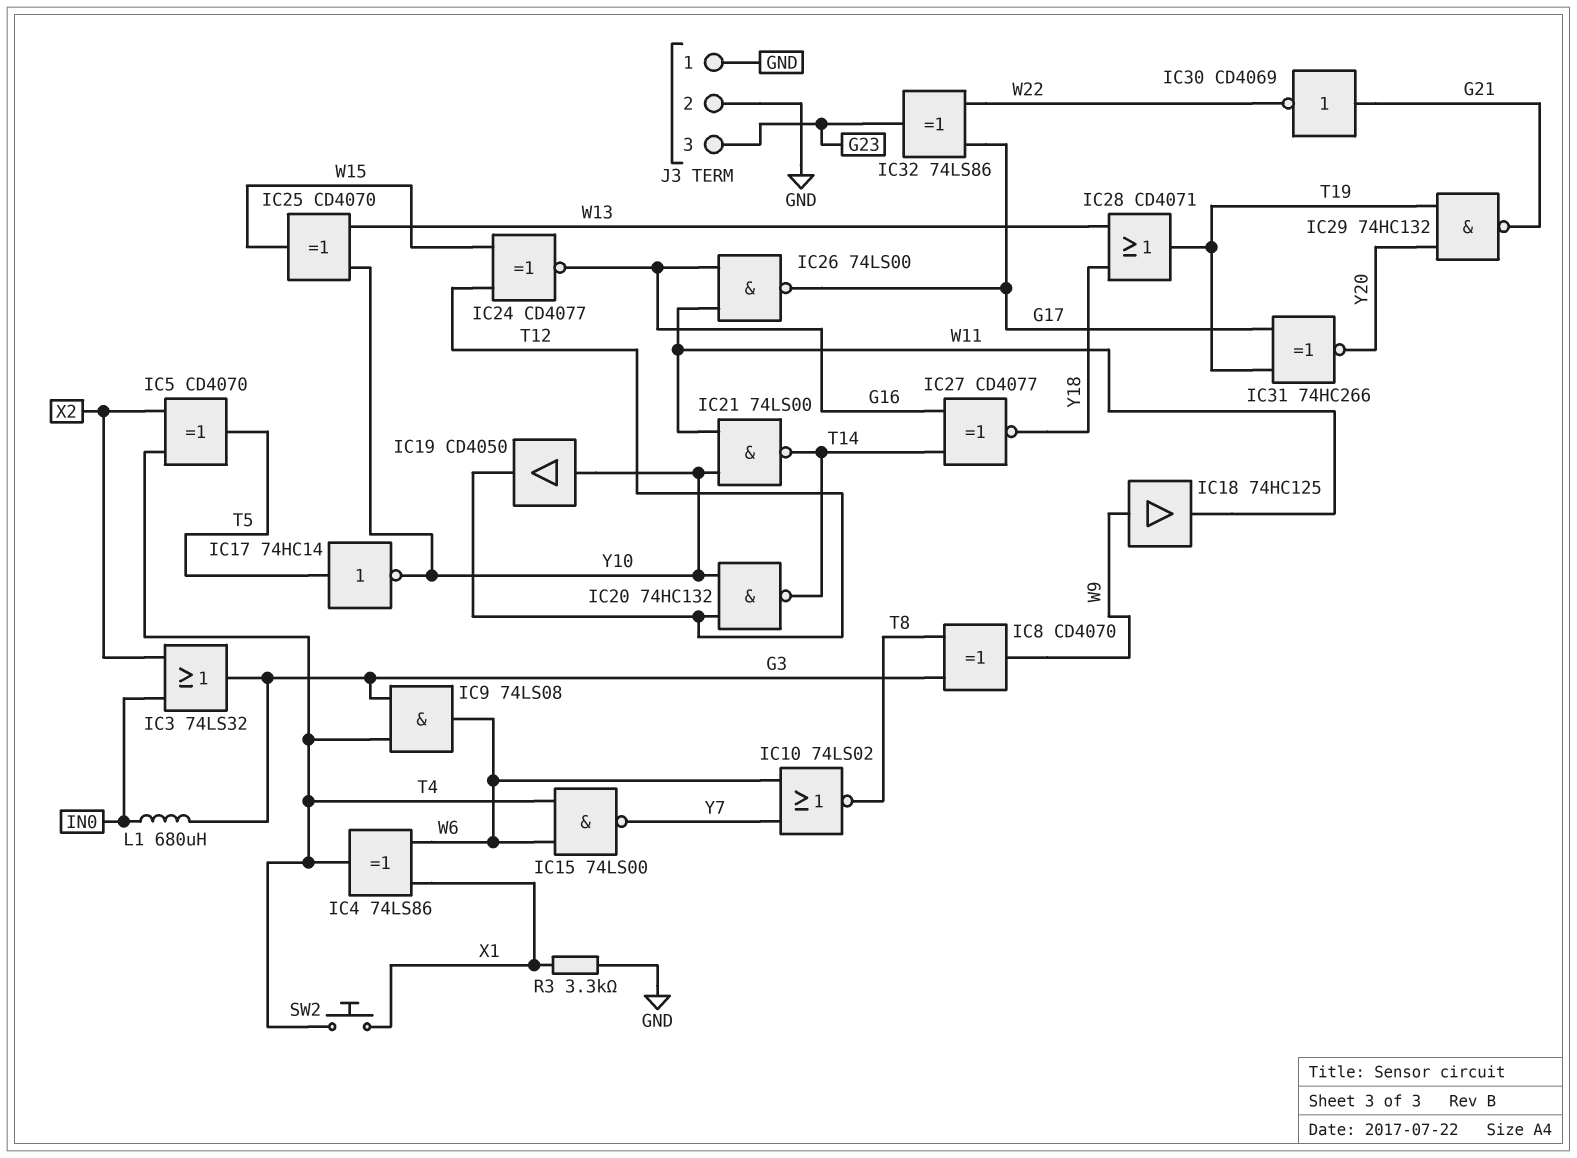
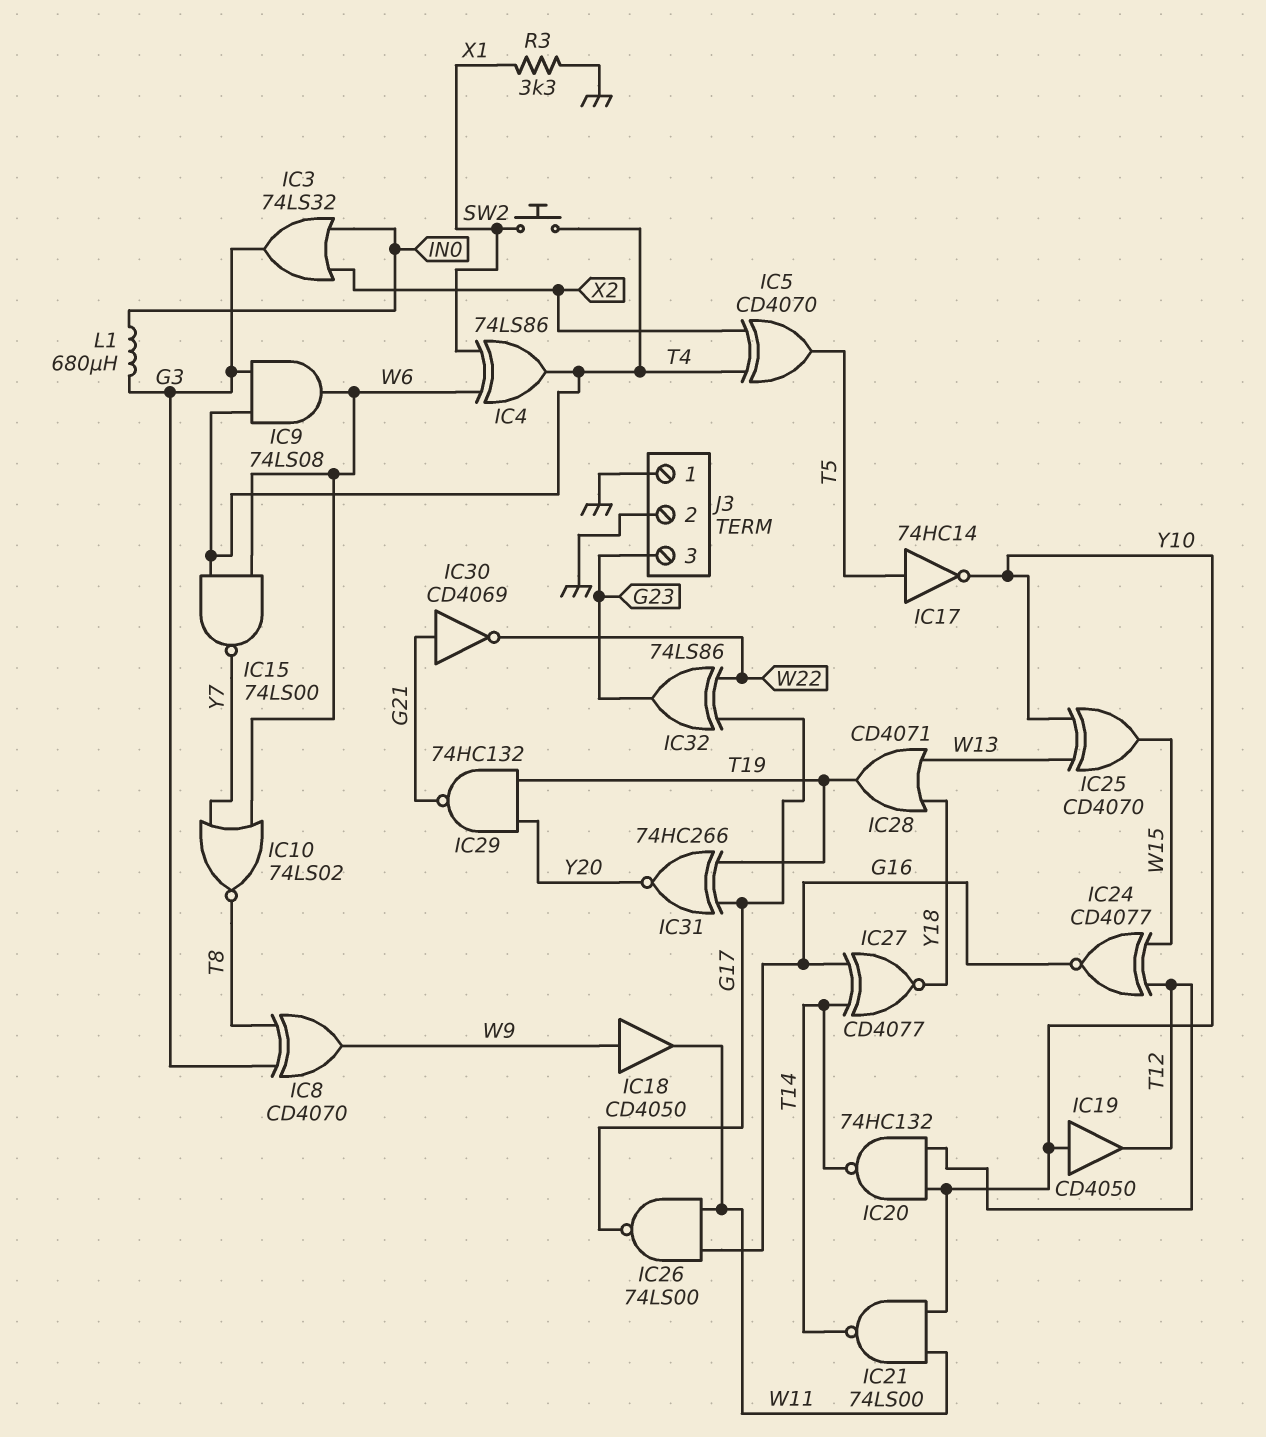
IC18: buffer 74HC125 (in W9, out W11) -> buffer CD4050 (in W9, out W11)

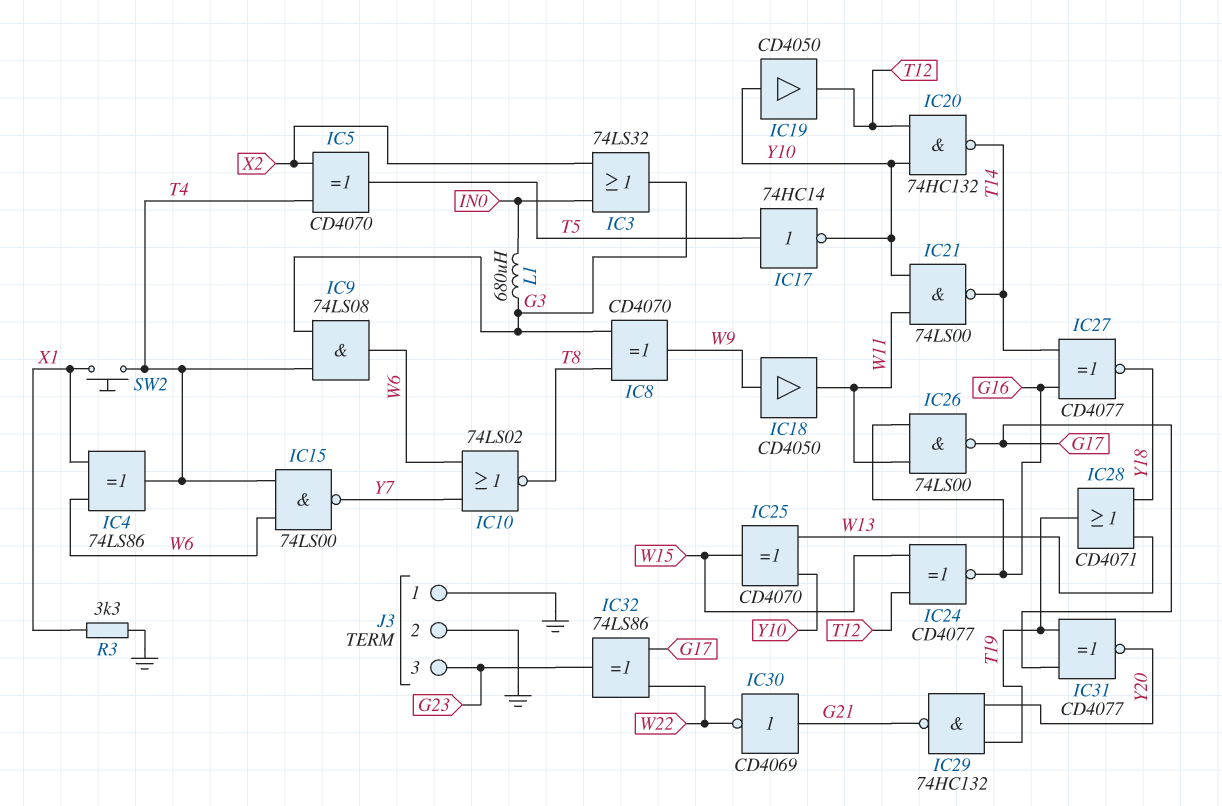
IC31: XNOR 74HC266 (in G17, in T19, out Y20) -> XNOR CD4077 (in G17, in T19, out Y20)

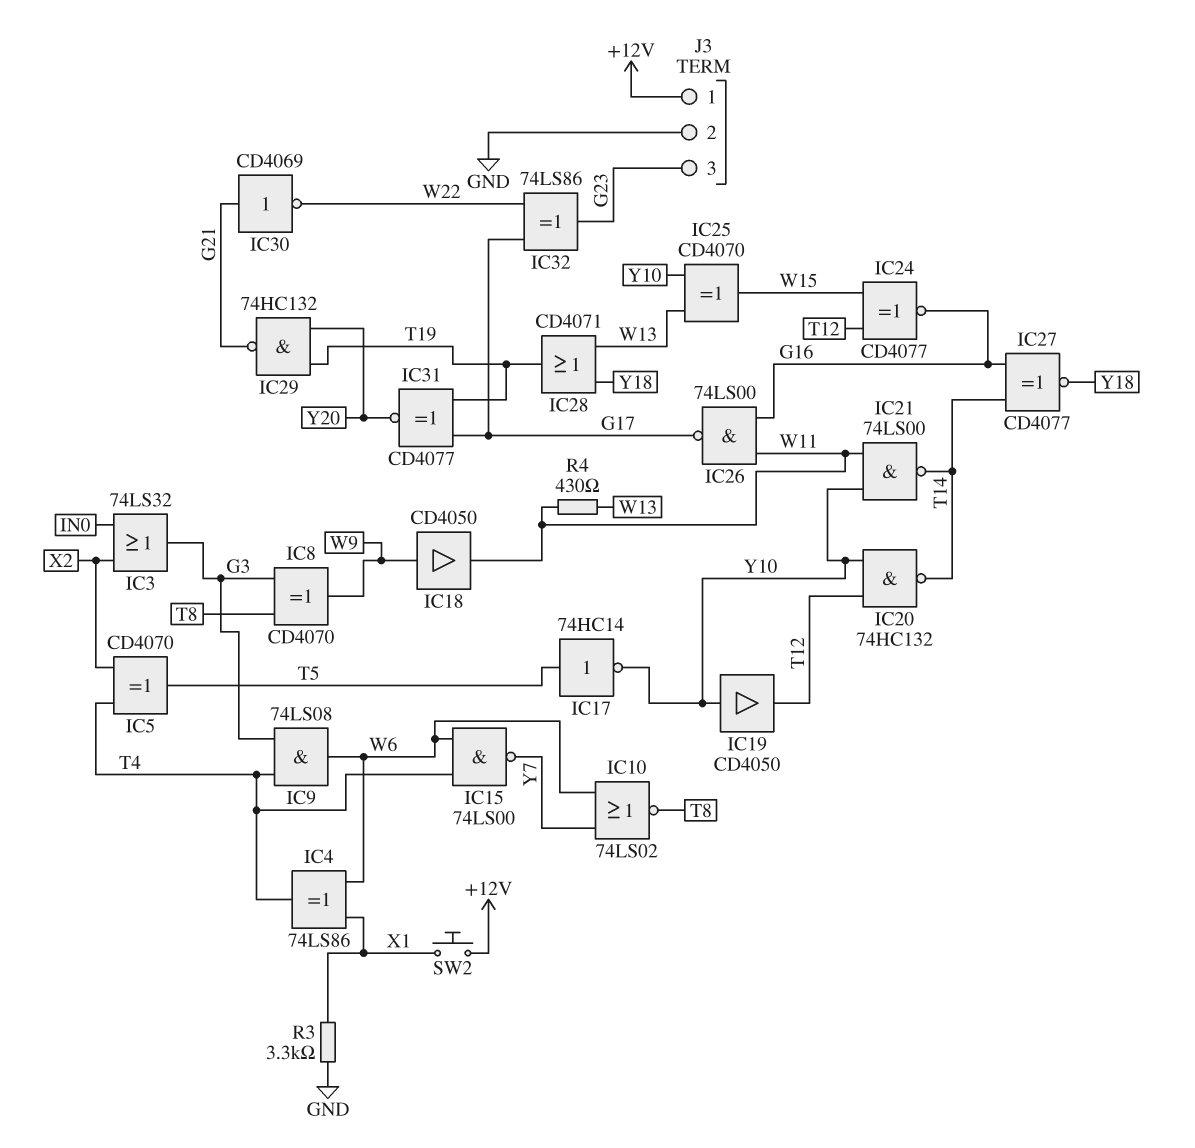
J3 pin 1: GND -> +12V
L1: 680uH (G3, IN0) -> none
R4: none -> 430 (W11, W13)
SW2: button (T4, X1) -> button (+12V, X1)

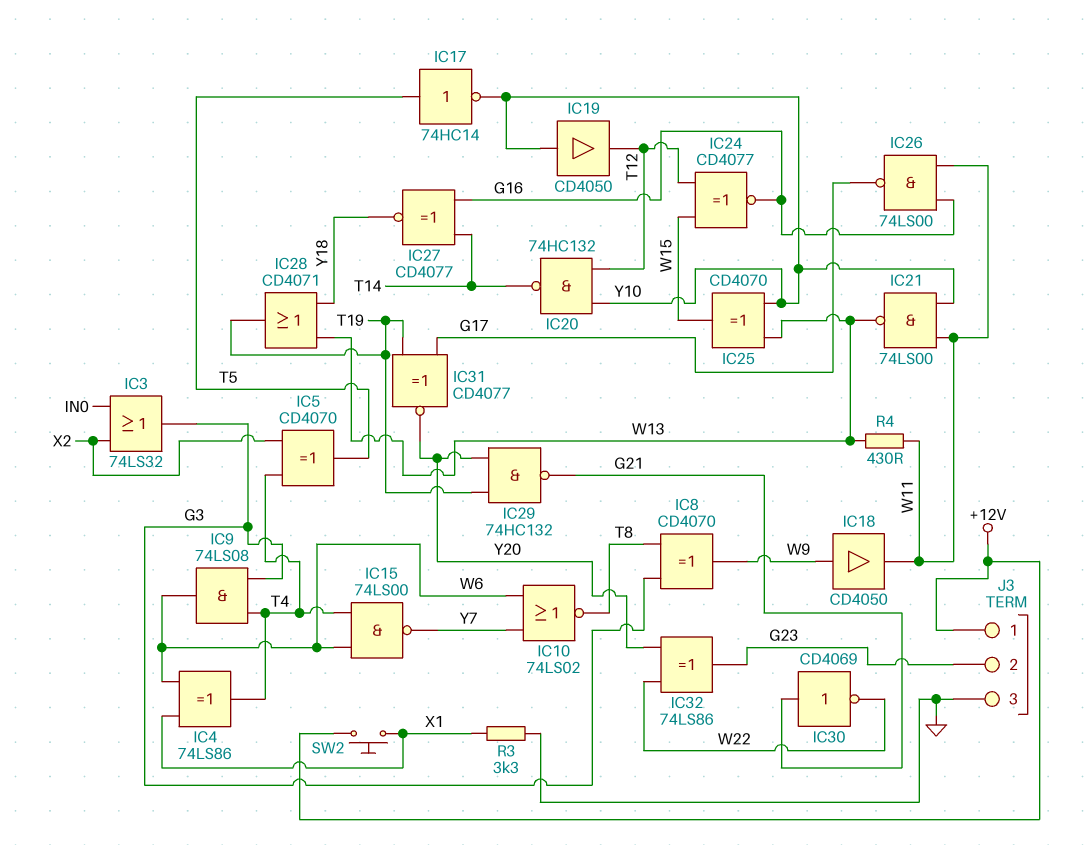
IC21: NAND 74LS00 (in W11, in Y10, out T14) -> NAND 74LS00 (in W11, in Y10, out W13)
IC32: XOR 74LS86 (in G17, in W22, out G23) -> XOR 74LS86 (in W22, in Y20, out G23)
J3 pin 2: GND -> G23
J3 pin 3: G23 -> GND

